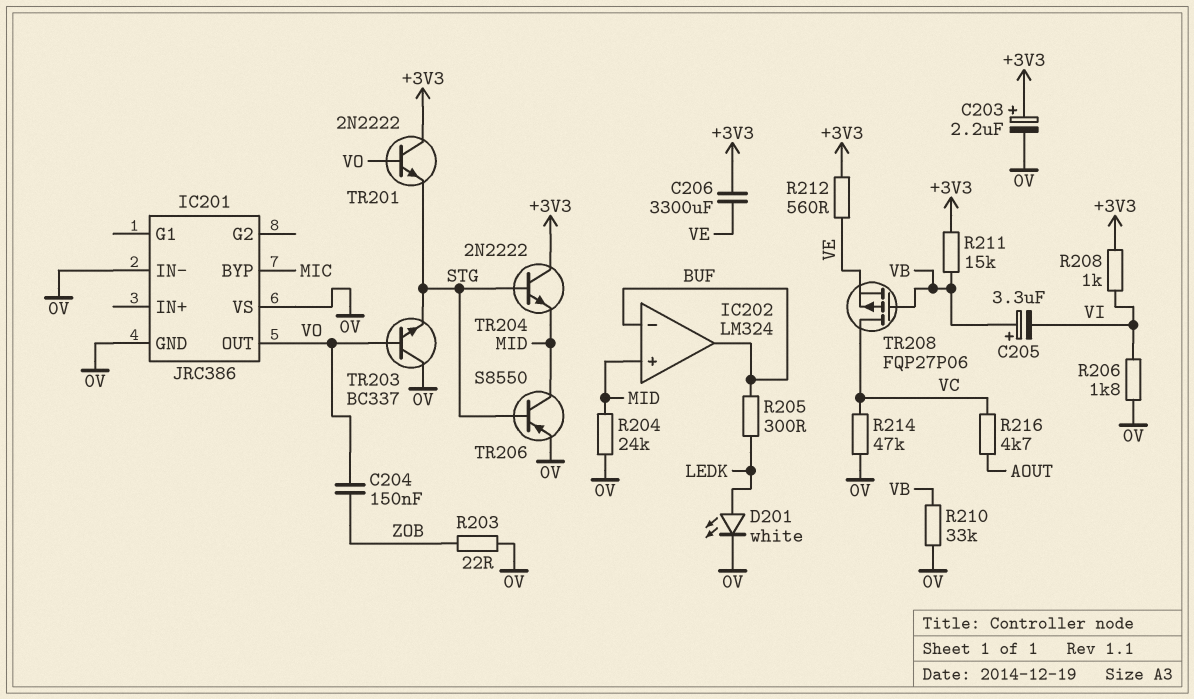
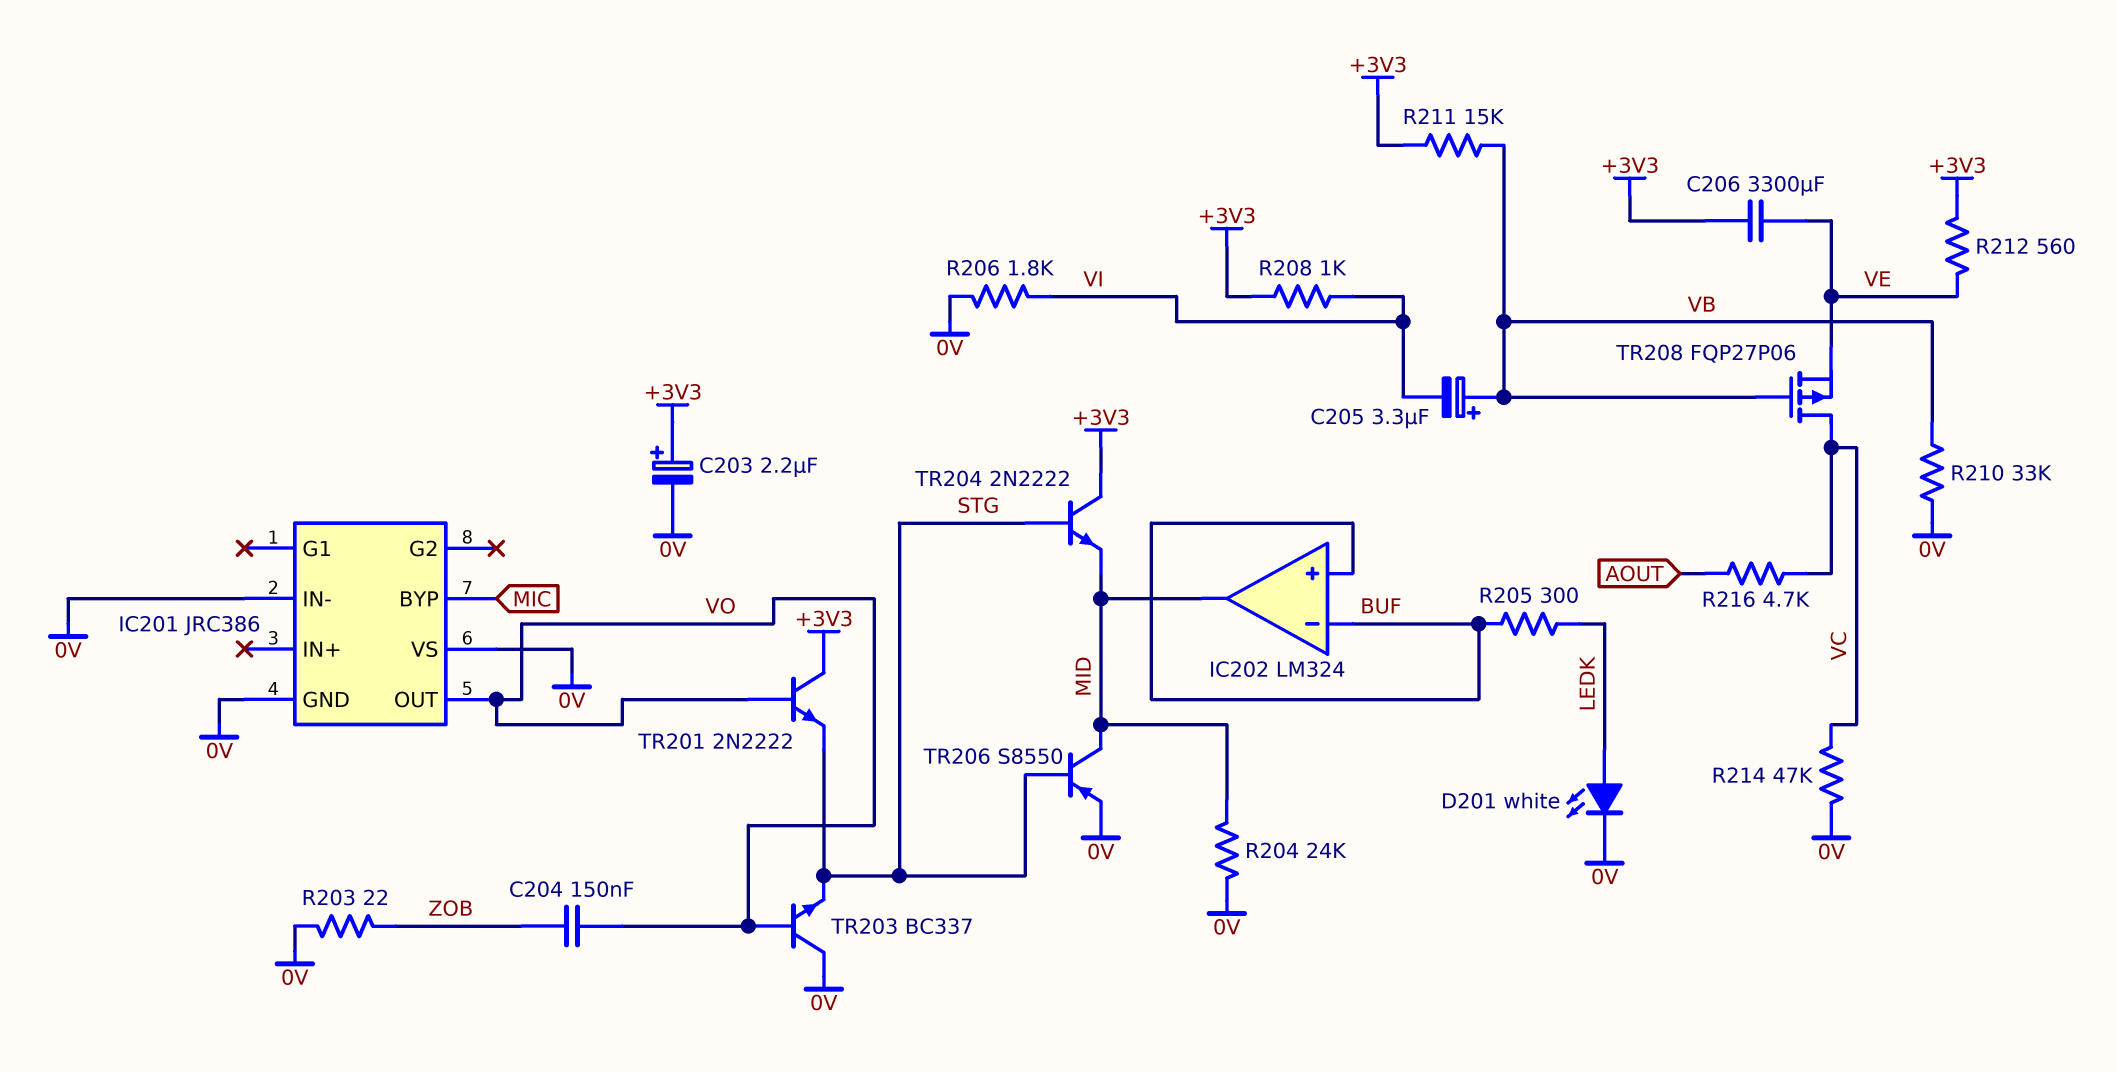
IC202 pin in+: MID -> BUF
IC202 pin out: BUF -> MID

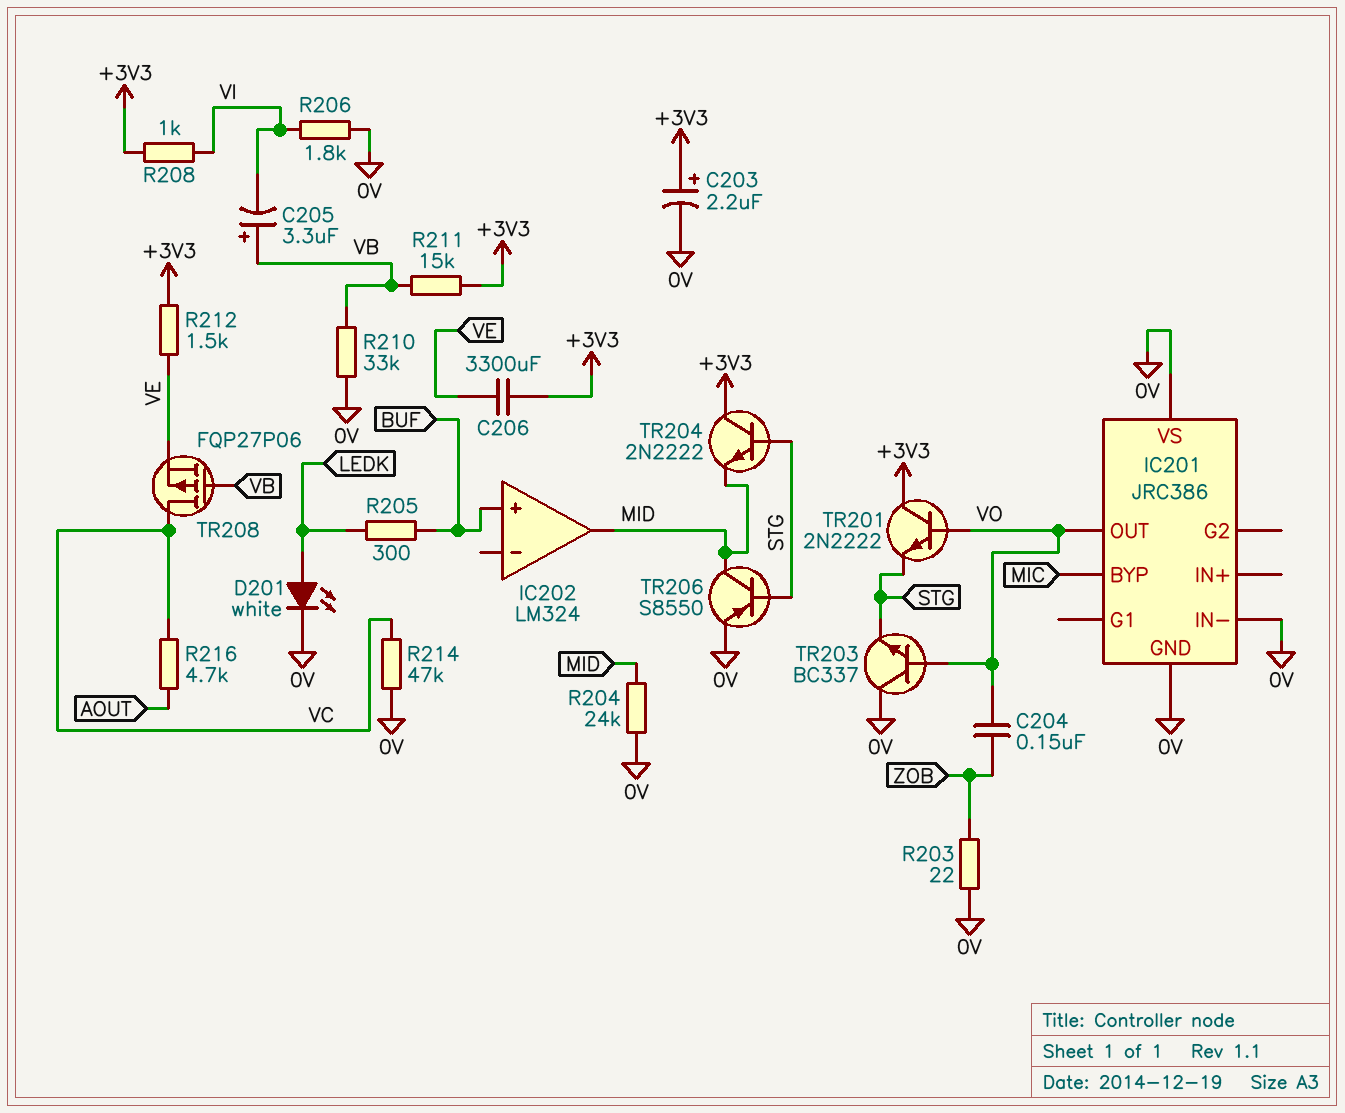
IC202 pin in-: BUF -> none
R212: 560 (+3V3, VE) -> 1.5k (+3V3, VE)

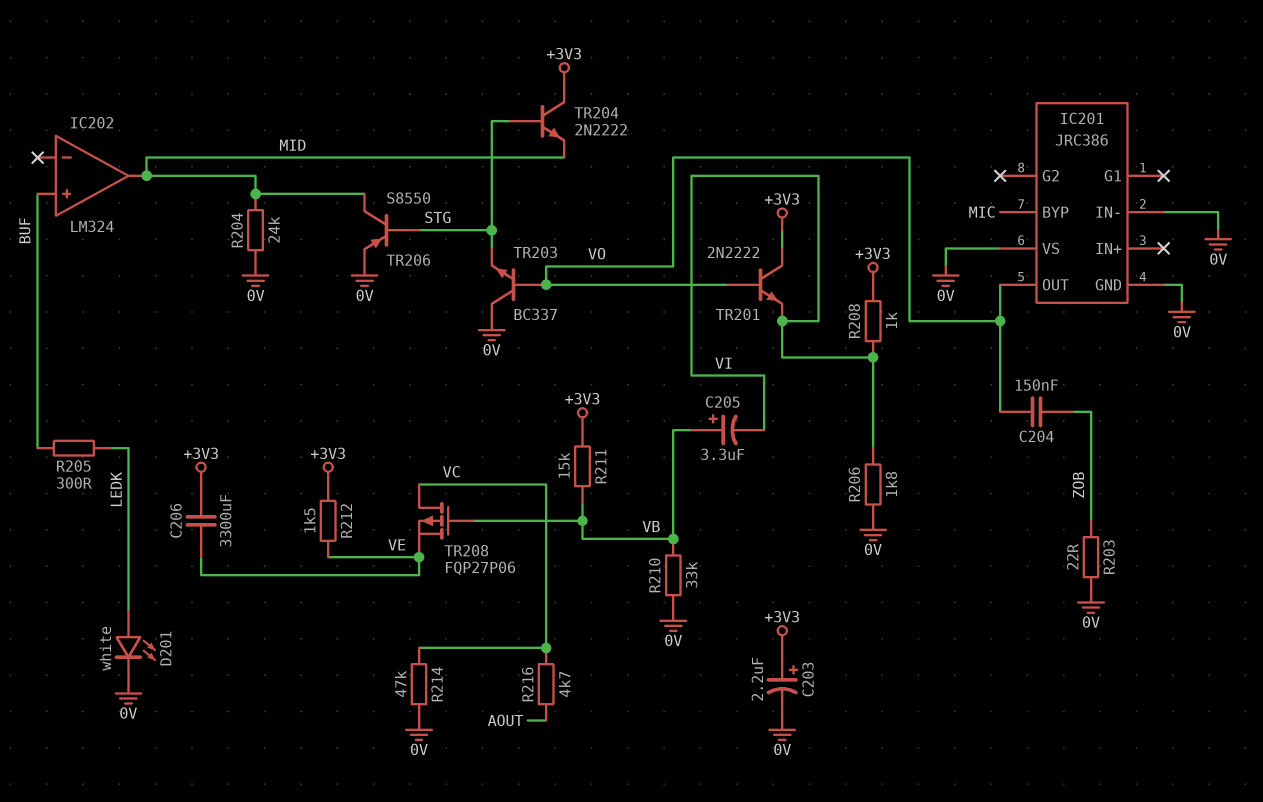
TR201: NPN 2N2222 (B VO, C +3V3, E STG) -> NPN 2N2222 (B VO, C +3V3, E VI)

